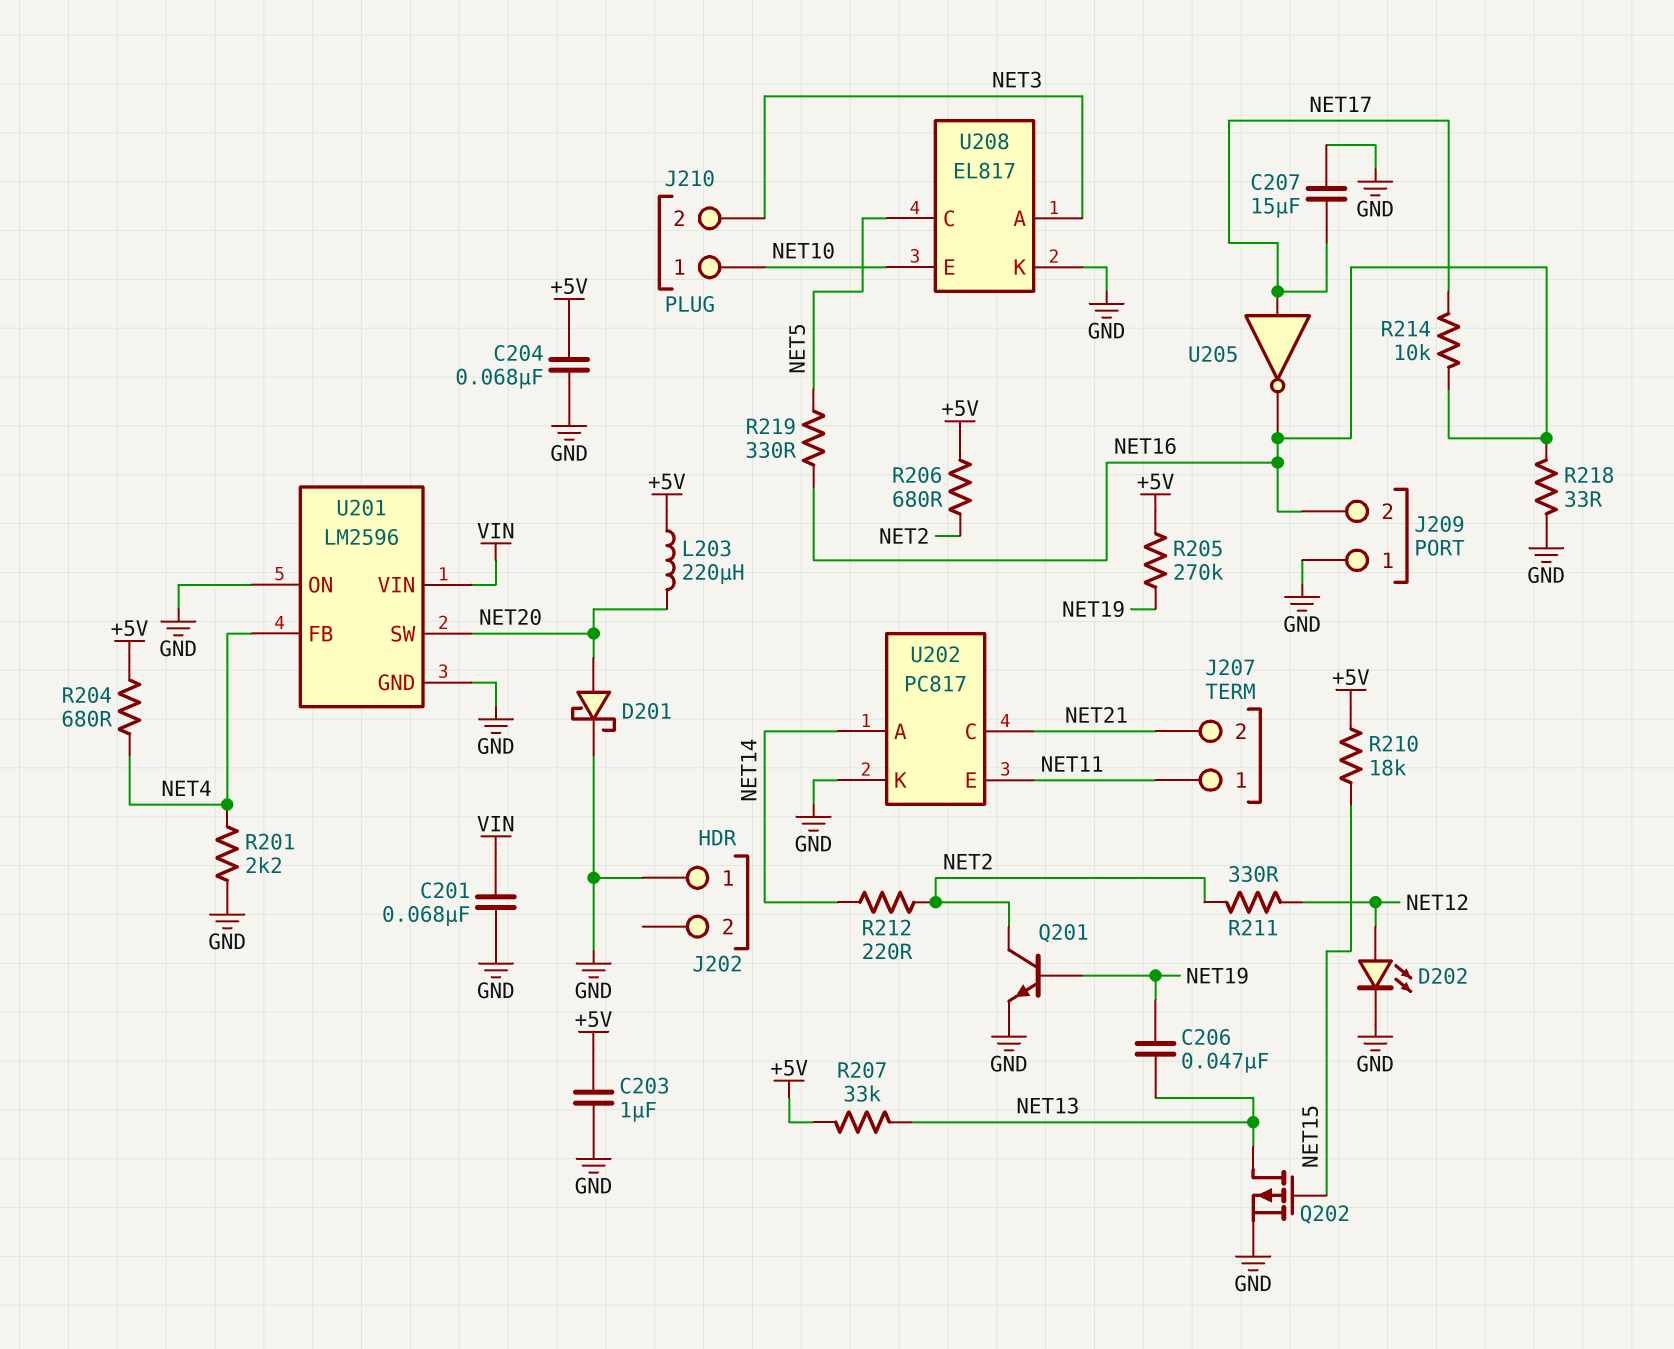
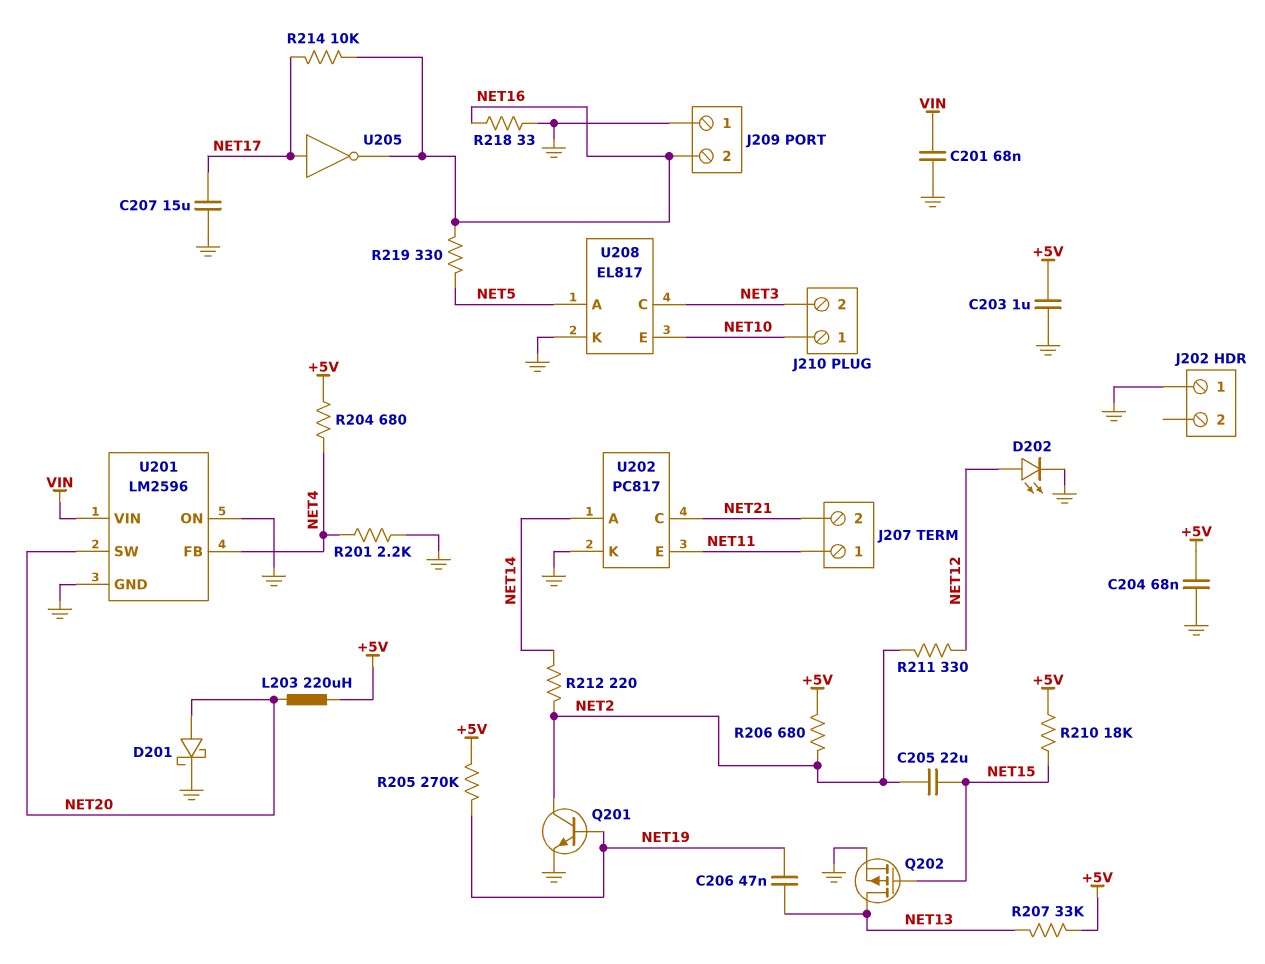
C205: none -> 22uF (NET2, NET15)
U208 pin A: NET3 -> NET5
U208 pin C: NET5 -> NET3

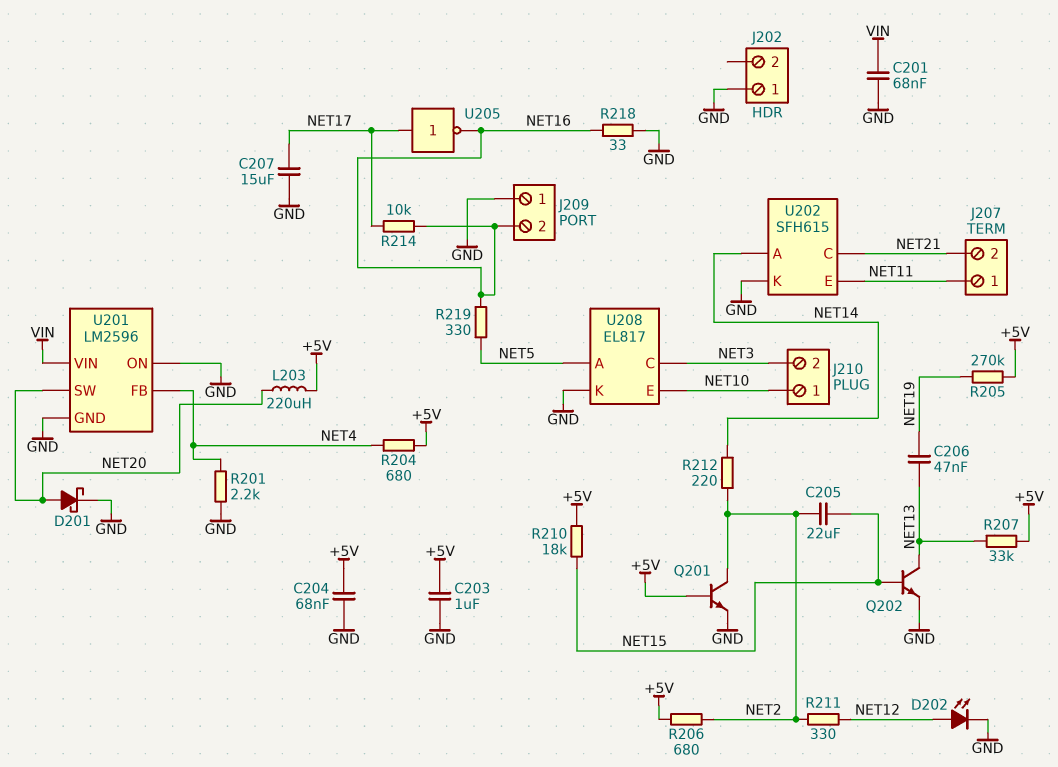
Q201: NPN (B NET19, C NET2, E GND) -> NPN (B +5V, C NET2, E GND)
Q202: PMOS (G NET15, D NET13, S GND) -> NPN (B NET15, C NET13, E GND)
U202: PC817 -> SFH615

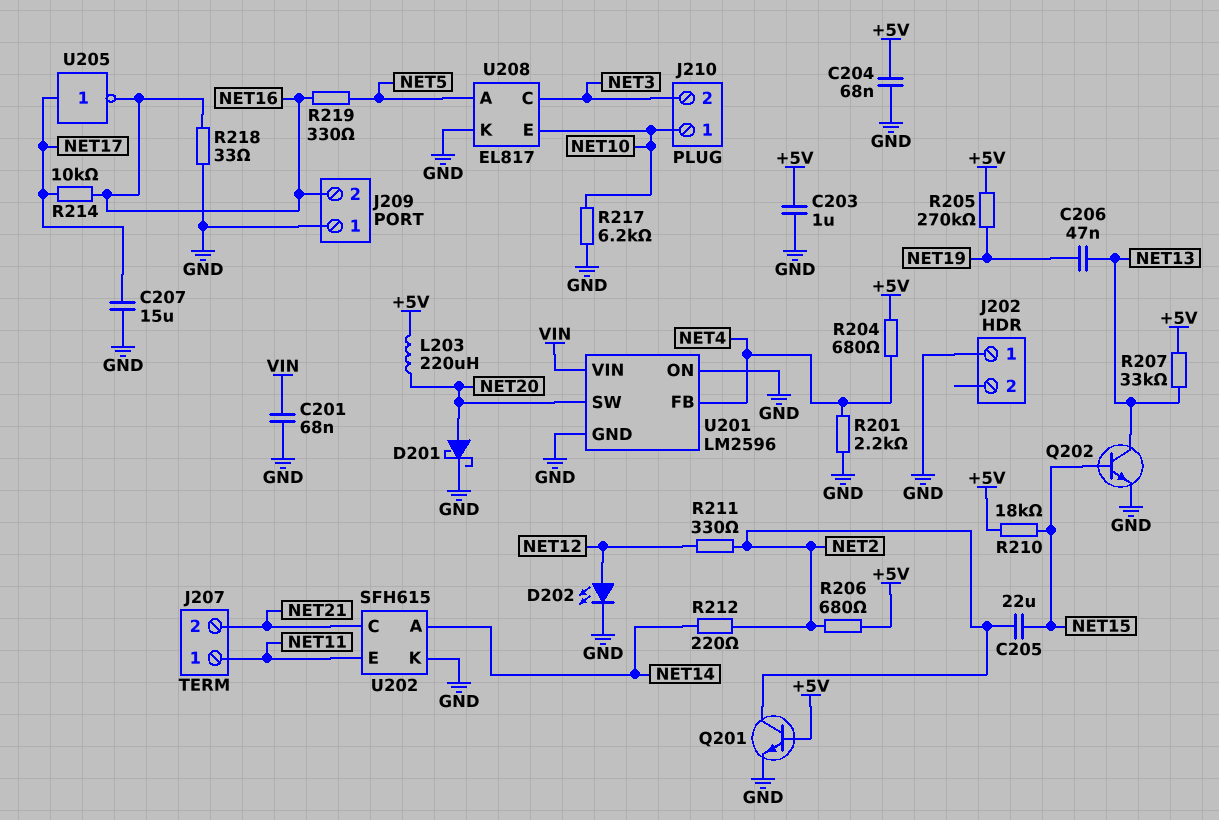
R217: none -> 6.2k (GND, NET10)

